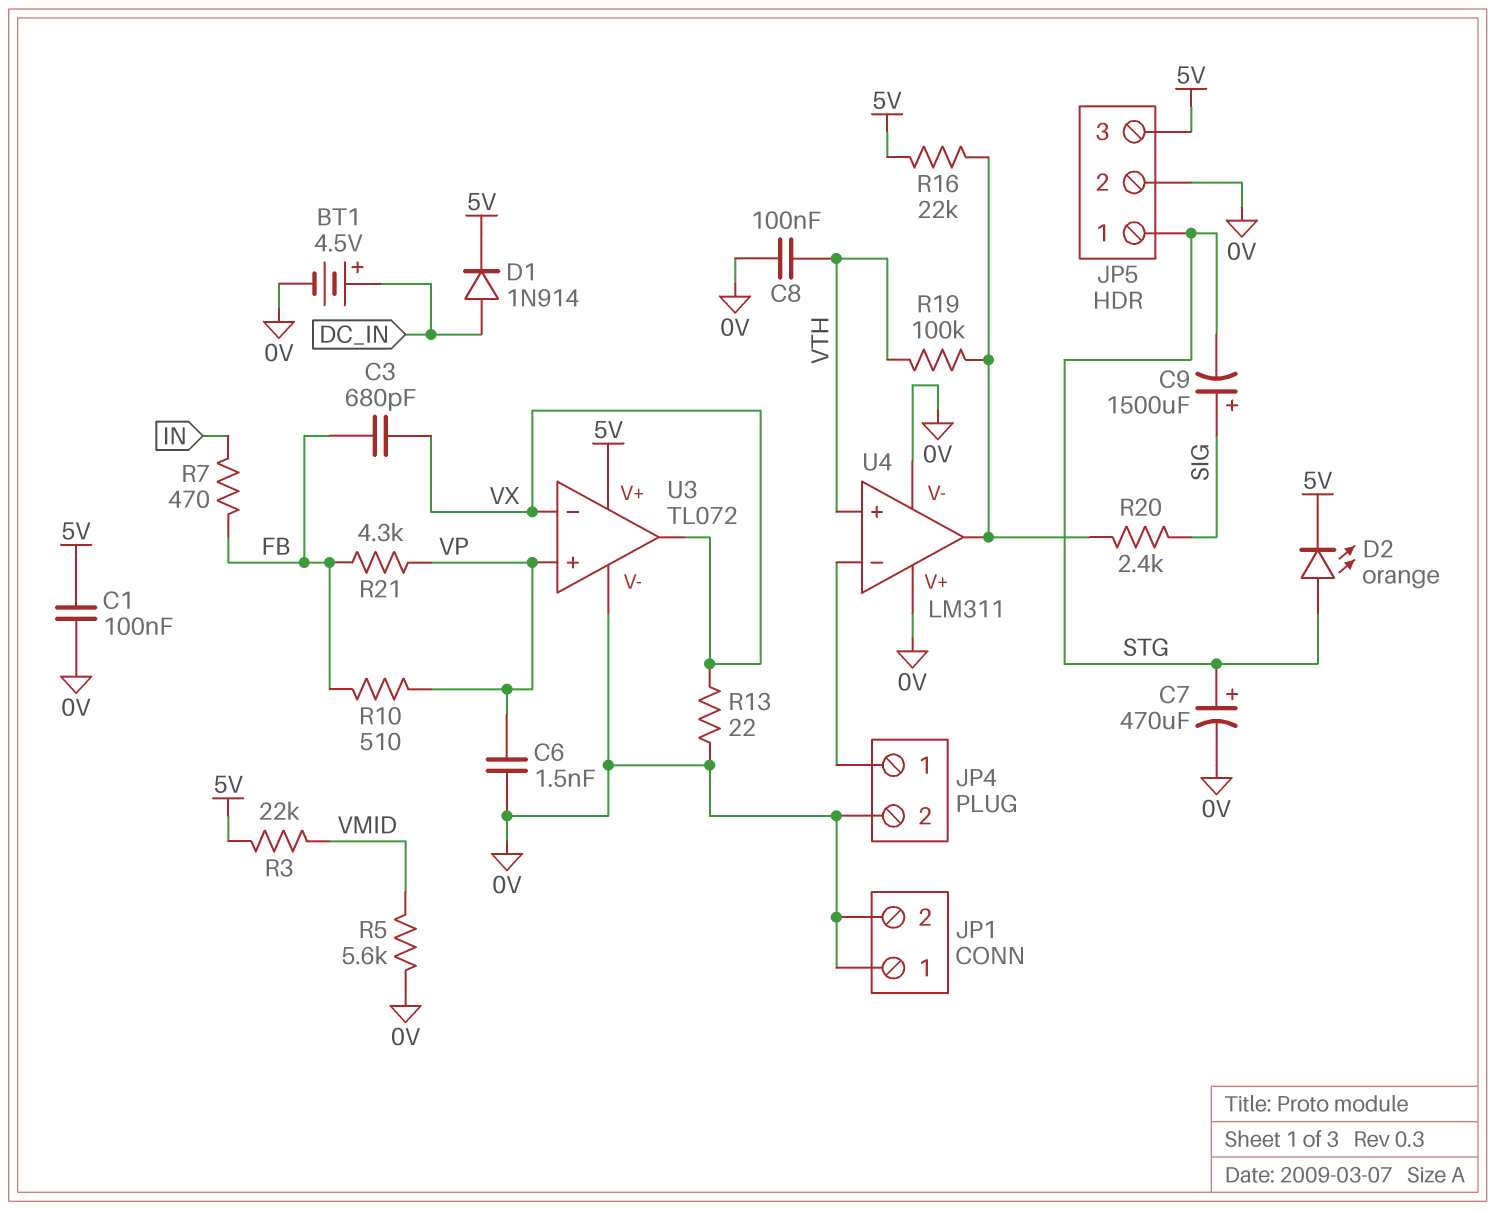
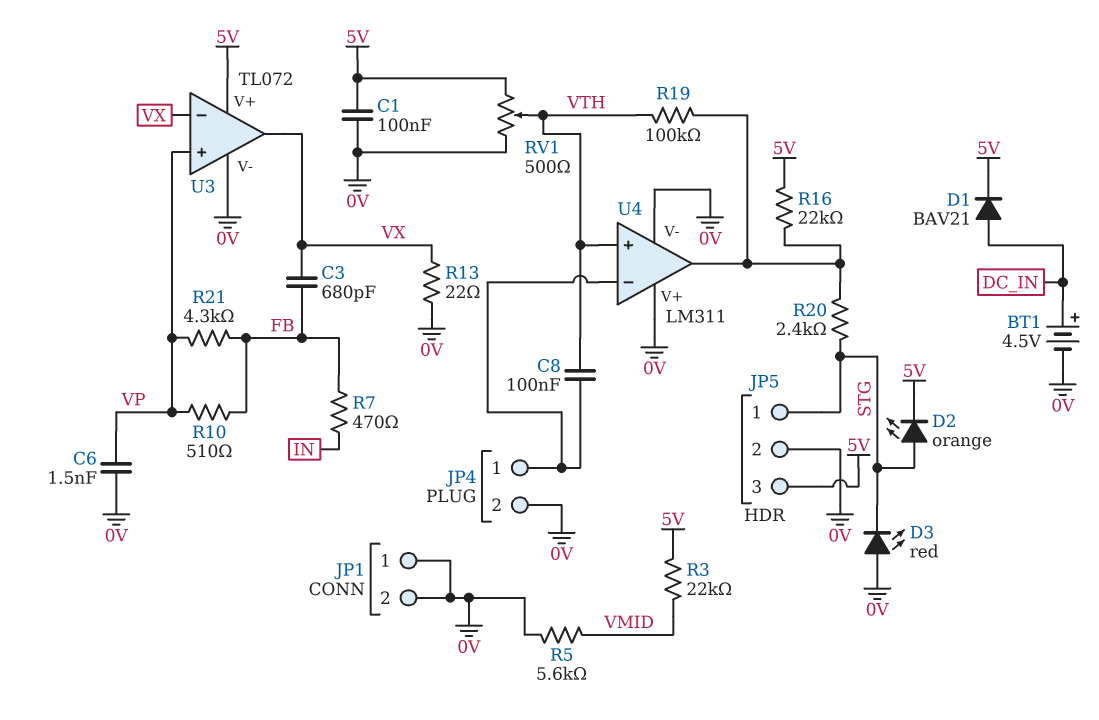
C7: 470uF (plus STG, minus 0V) -> none
C8: 100nF (0V, VTH) -> 100nF (JP4/1, VTH)
C9: 1500uF (plus SIG, minus STG) -> none
D1: diode 1N914 (A DC_IN, K 5V) -> diode BAV21 (A DC_IN, K 5V)
D3: none -> LED red (A 0V, K STG)
R20: 2.4k (SIG, U4/out) -> 2.4k (STG, U4/out)
RV1: none -> 500 (0V, 5V, wiper VTH)

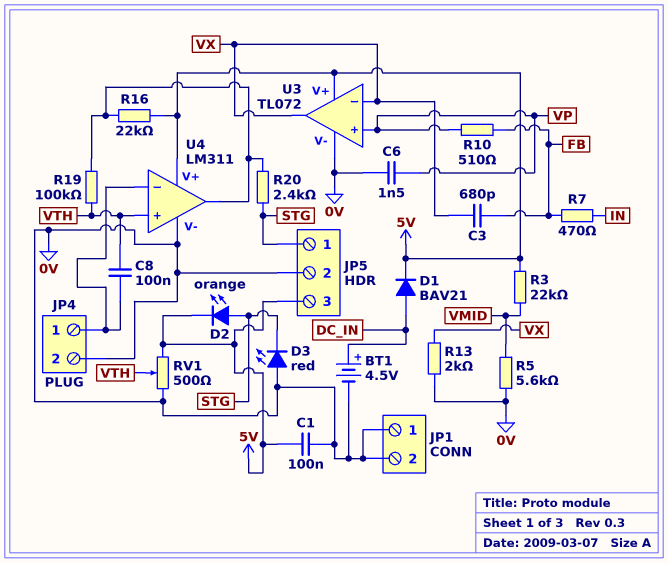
R13: 22 (0V, VX) -> 2k (0V, VX)
R21: 4.3k (FB, VP) -> none
U4 pin V+: 0V -> 5V

